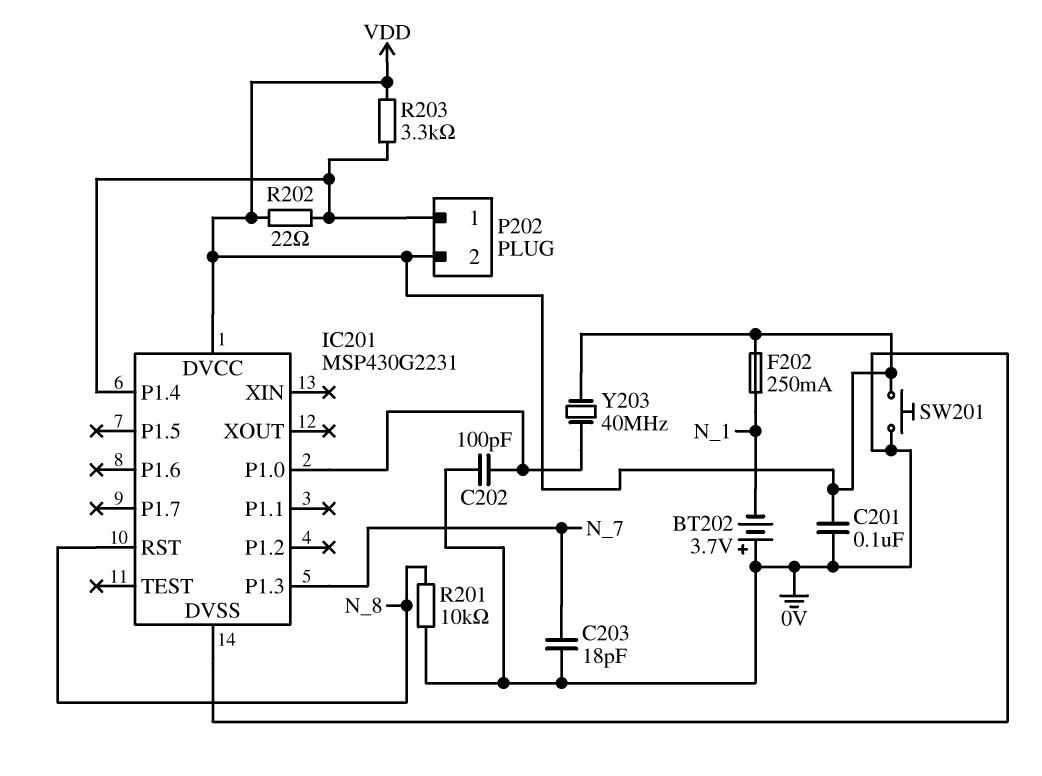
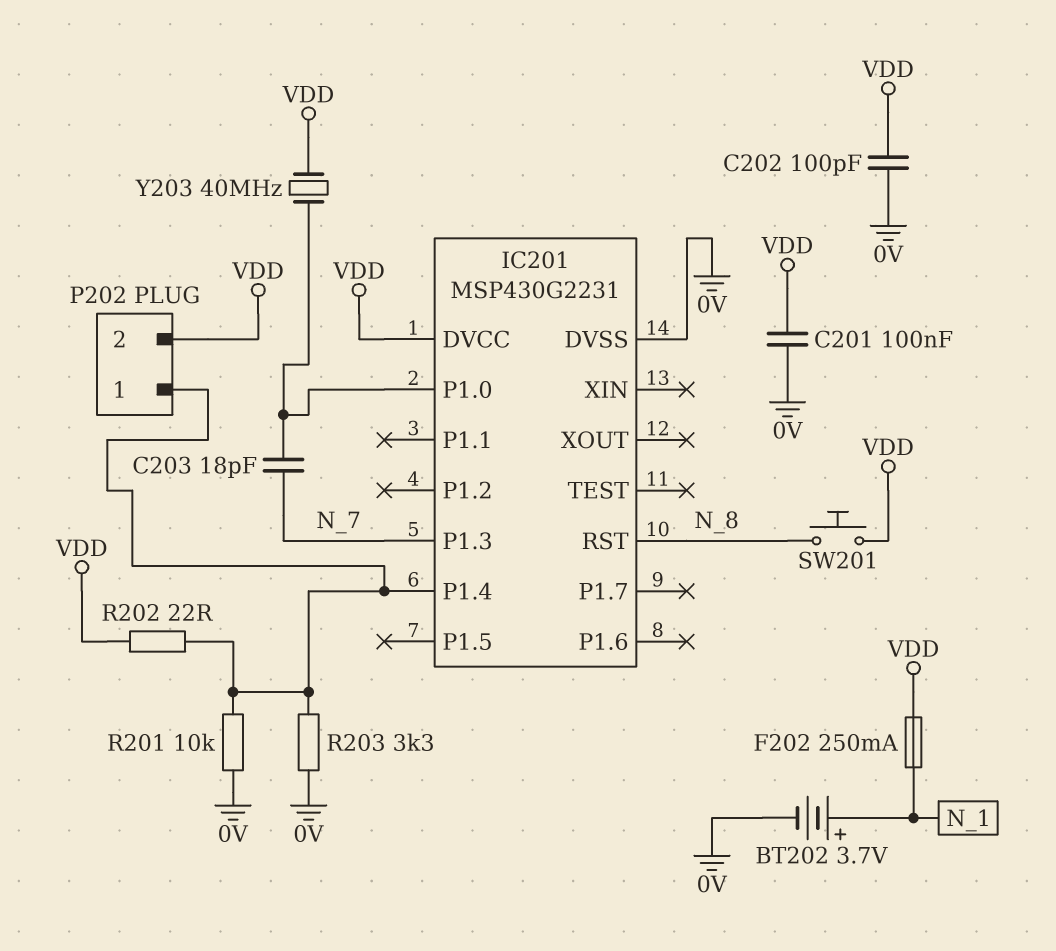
BT202: 3.7V (plus 0V, minus N_1) -> 3.7V (plus N_1, minus 0V)
C202: 100pF (0V, IC201/P1.0) -> 100pF (0V, VDD)
C203: 18pF (0V, N_7) -> 18pF (IC201/P1.0, N_7)
R201: 10k (0V, N_8) -> 10k (0V, IC201/P1.4)
R203: 3.3k (IC201/P1.4, VDD) -> 3.3k (0V, IC201/P1.4)
SW201: button (0V, VDD) -> button (N_8, VDD)

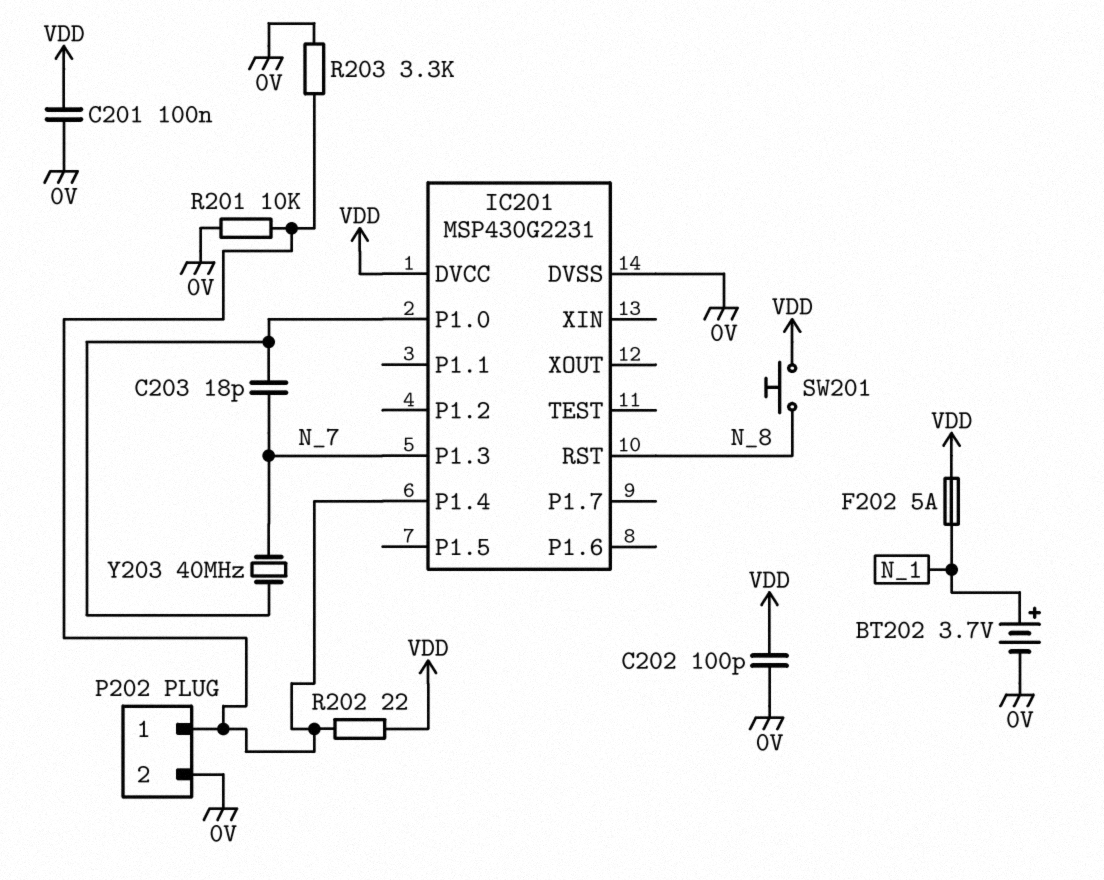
F202: 250mA (N_1, VDD) -> 5A (N_1, VDD)
P202 pin 2: VDD -> 0V
Y203: 40MHz (IC201/P1.0, VDD) -> 40MHz (IC201/P1.0, N_7)

